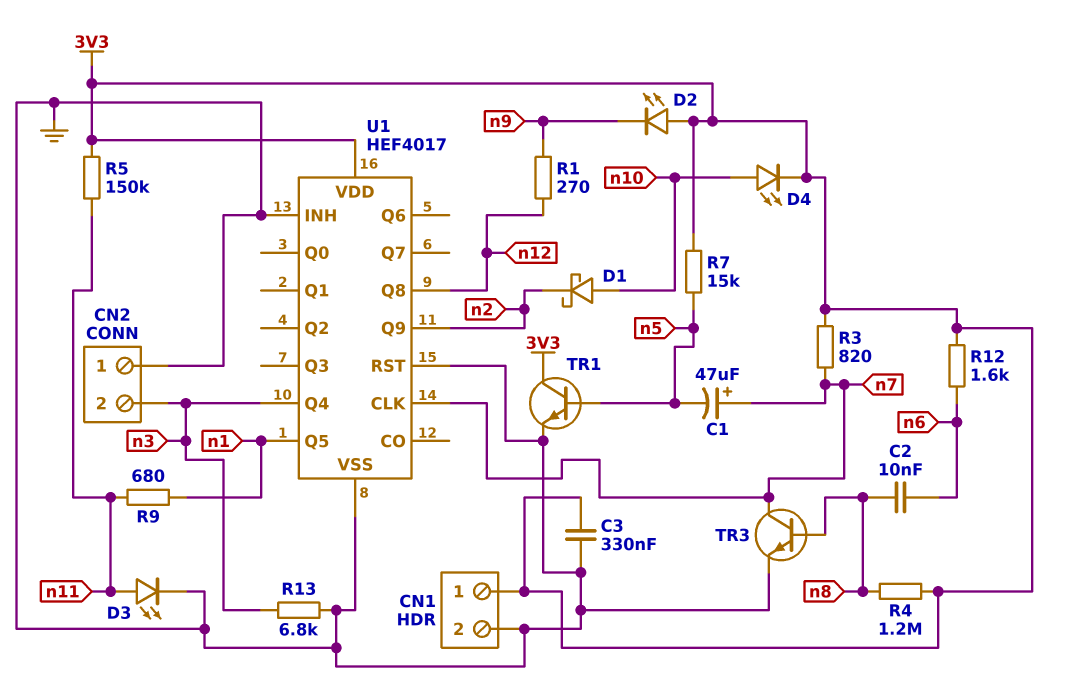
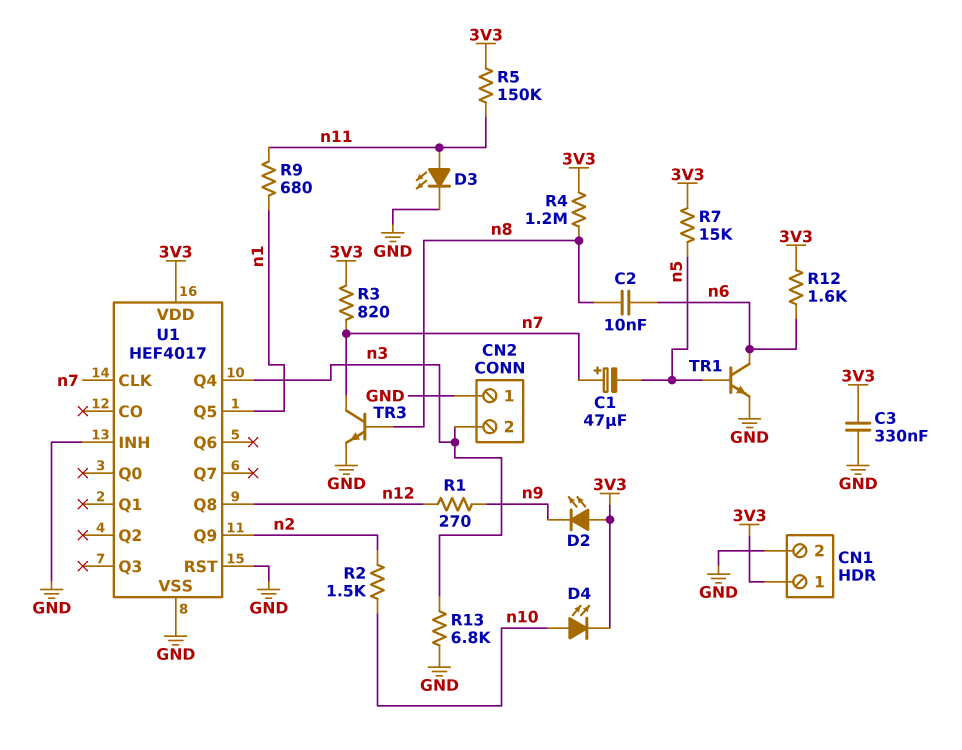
D1: schottky (A n10, K n2) -> none
R2: none -> 1.5k (n2, n10)
TR1: NPN (B n5, C 3V3, E GND) -> NPN (B n5, C n6, E GND)

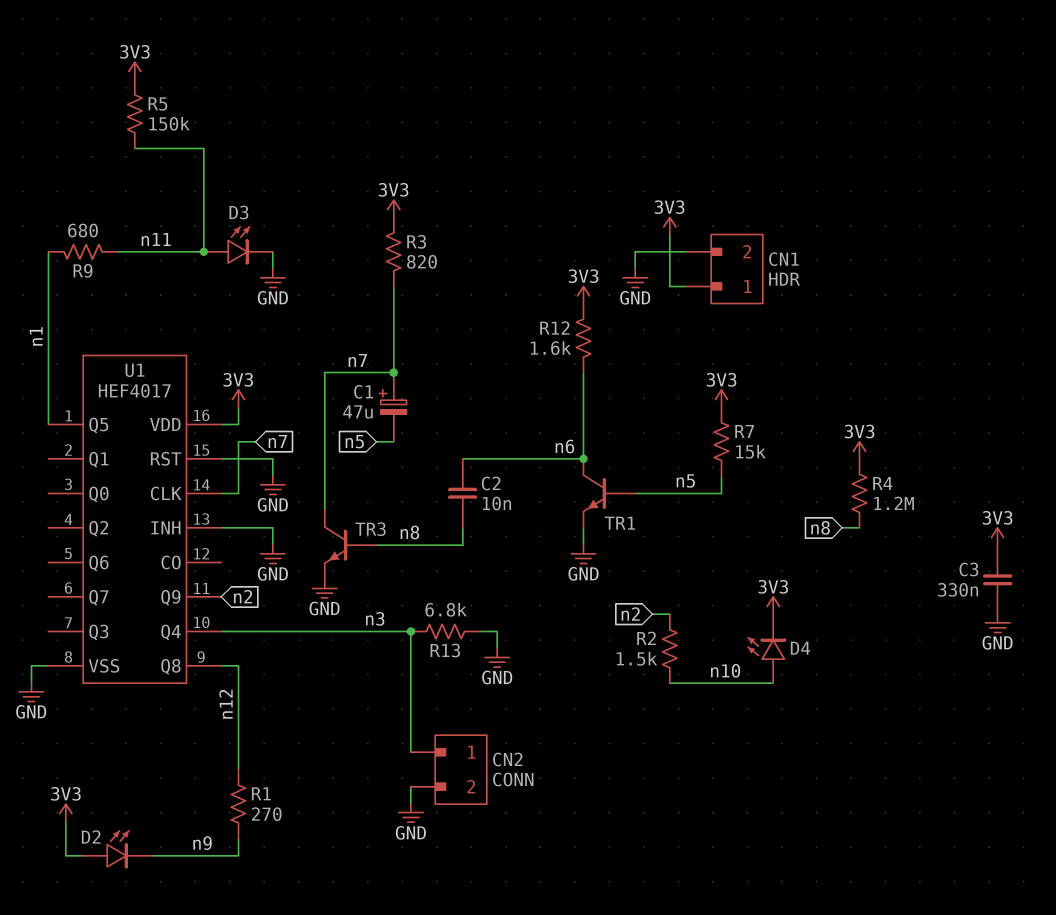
CN2 pin 1: GND -> n3
CN2 pin 2: n3 -> GND

